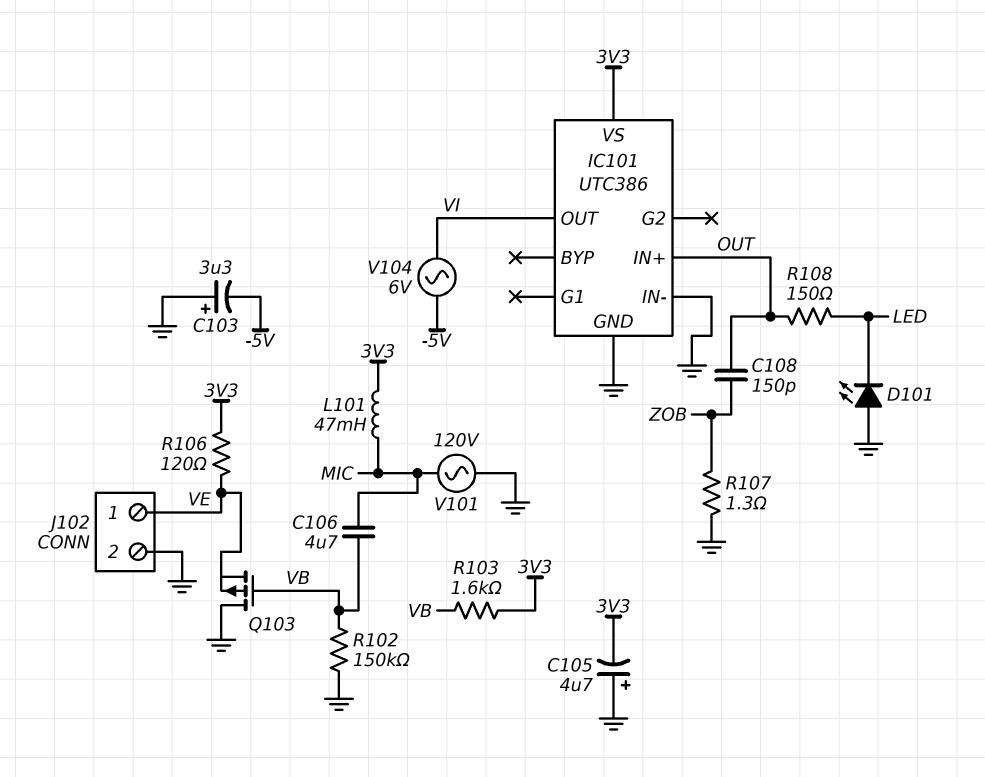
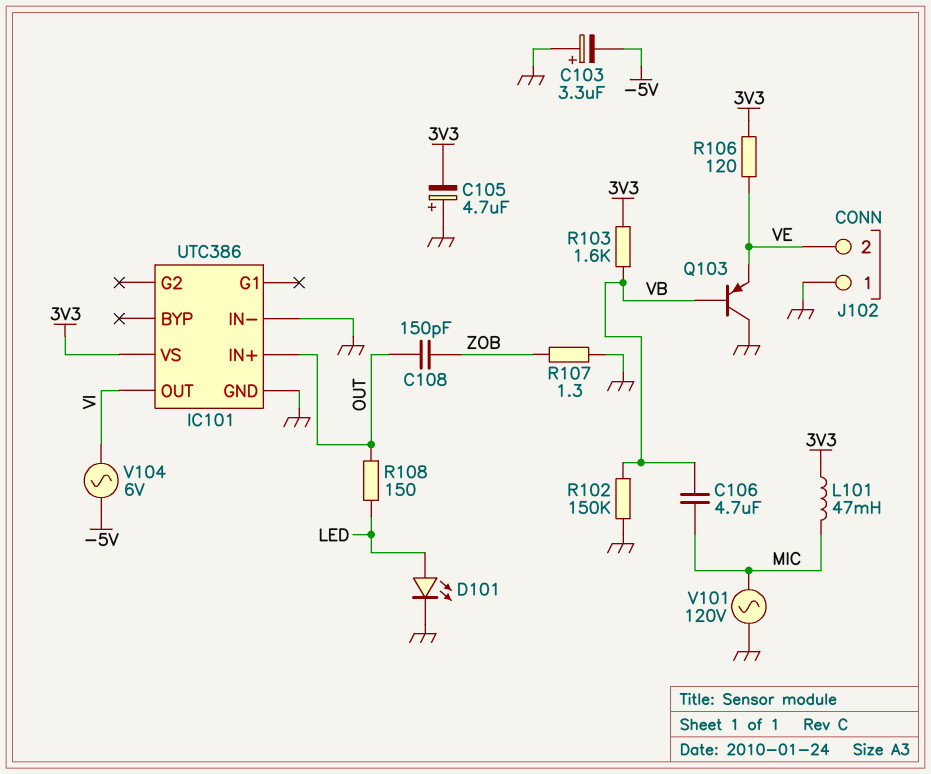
D101: LED (A GND, K LED) -> LED (A LED, K GND)
J102 pin 1: VE -> GND
J102 pin 2: GND -> VE
Q103: PMOS (G VB, D GND, S VE) -> PNP (B VB, C GND, E VE)

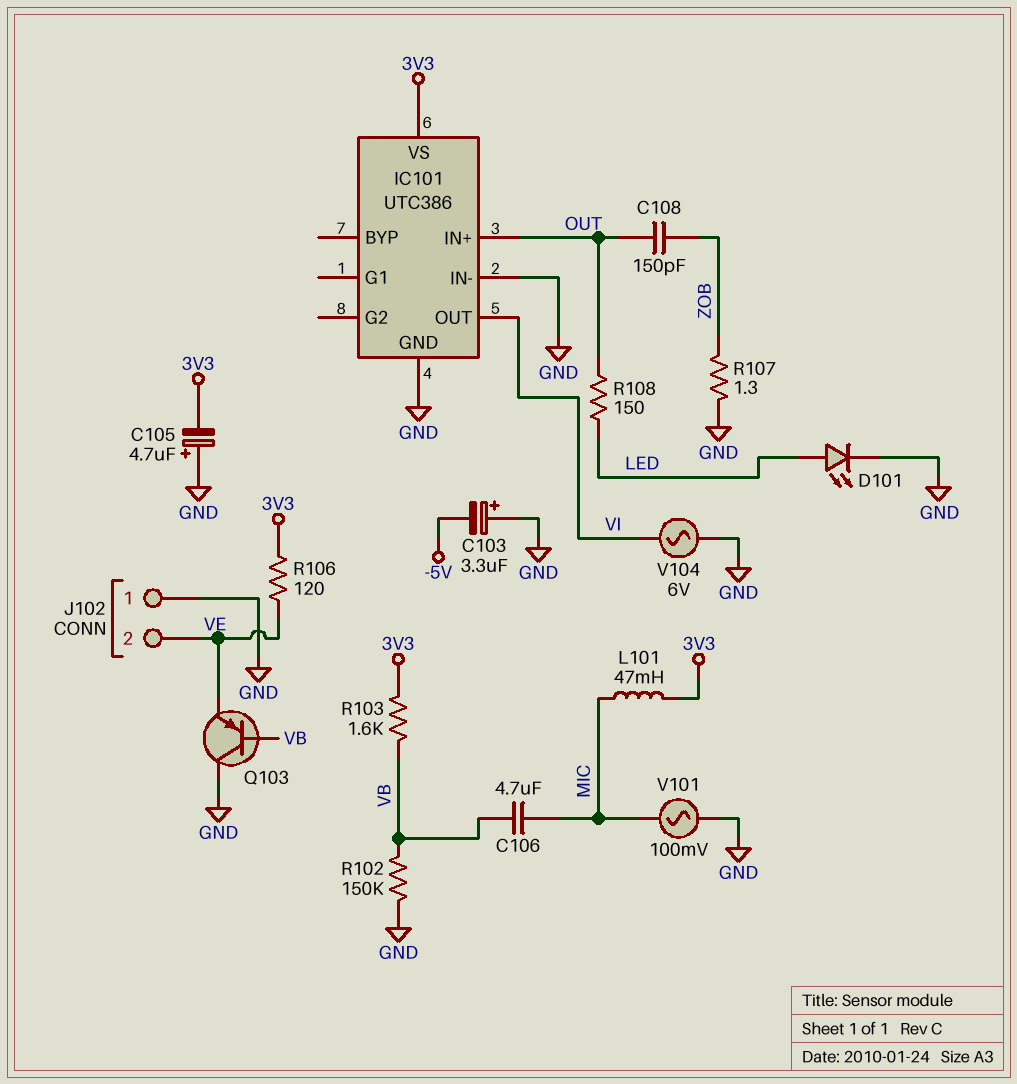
V101: AC 120V (GND, MIC) -> AC 100mV (GND, MIC)
V104: AC 6V (-5V, VI) -> AC 6V (GND, VI)

